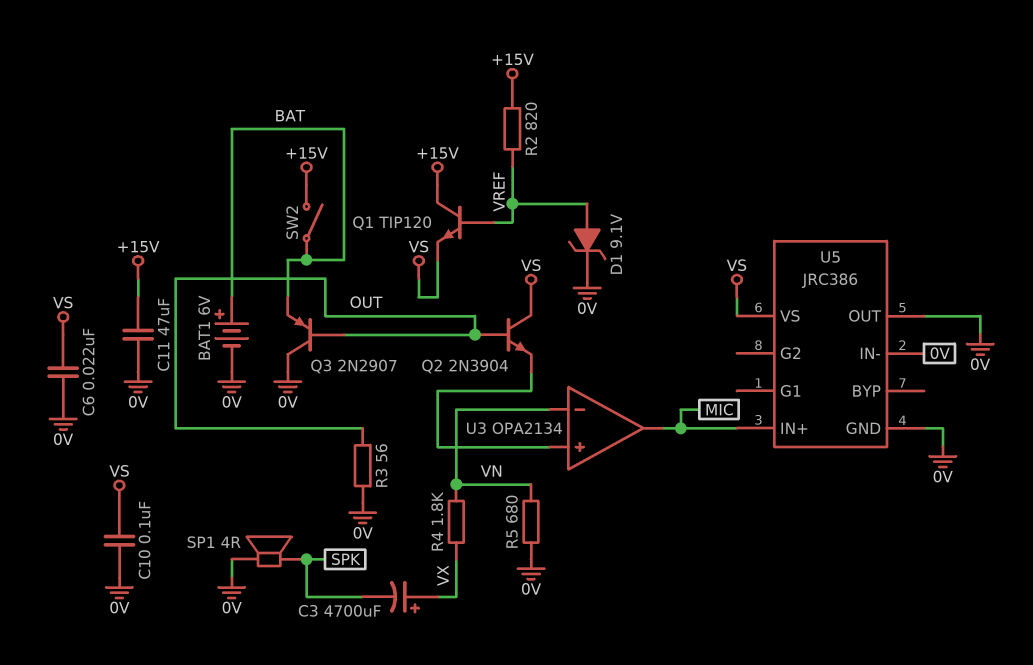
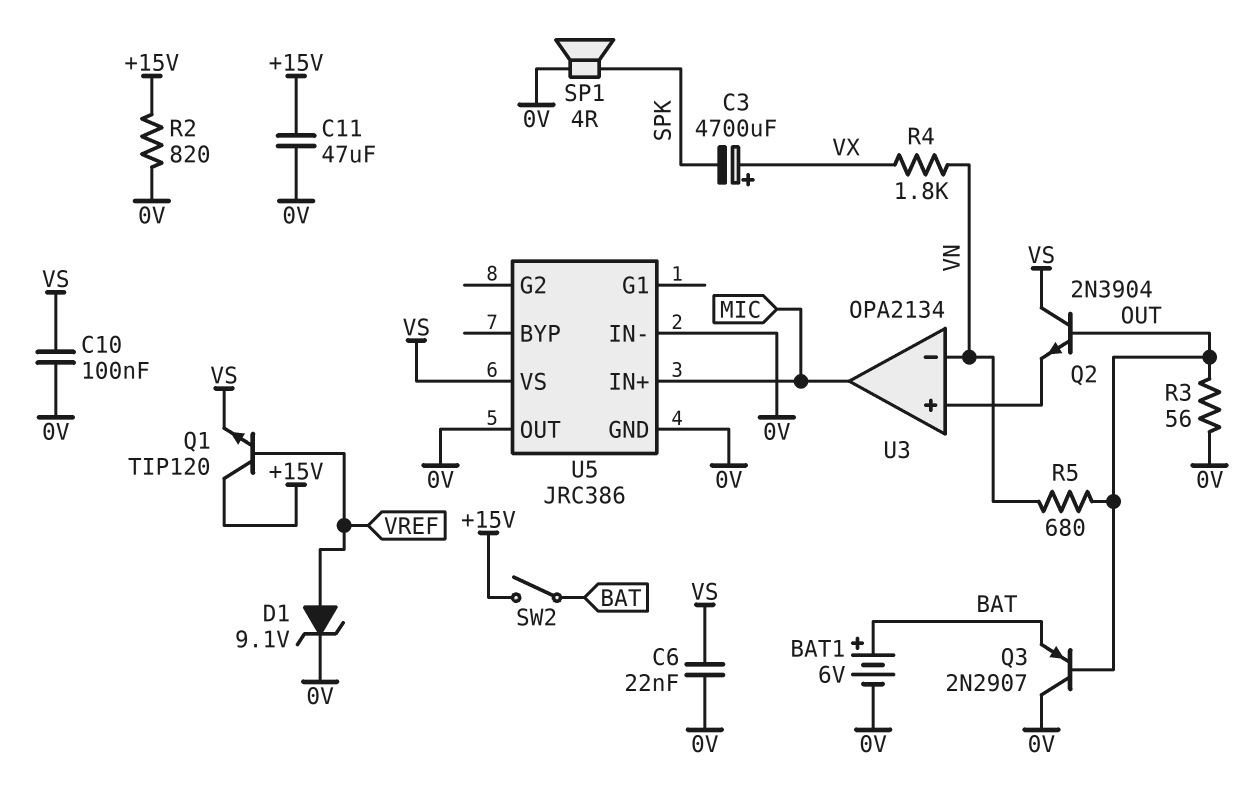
R2: 820 (+15V, VREF) -> 820 (+15V, 0V)
R5: 680 (0V, VN) -> 680 (OUT, VN)

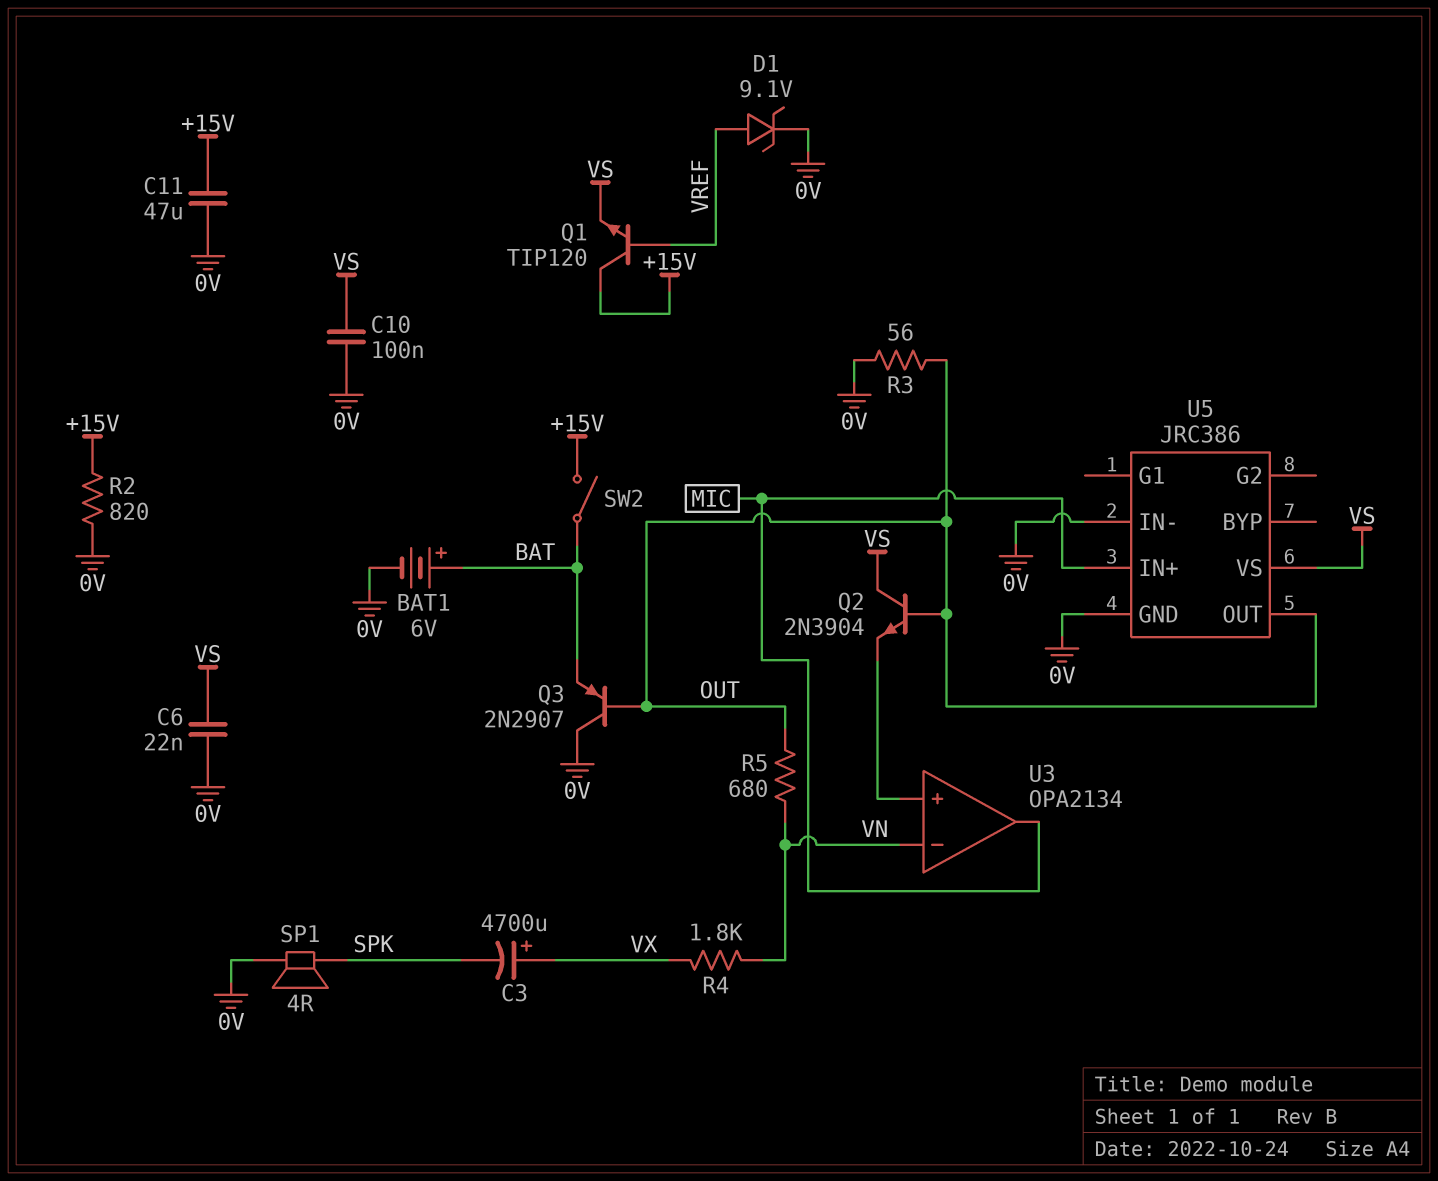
U5 pin OUT: 0V -> OUT

